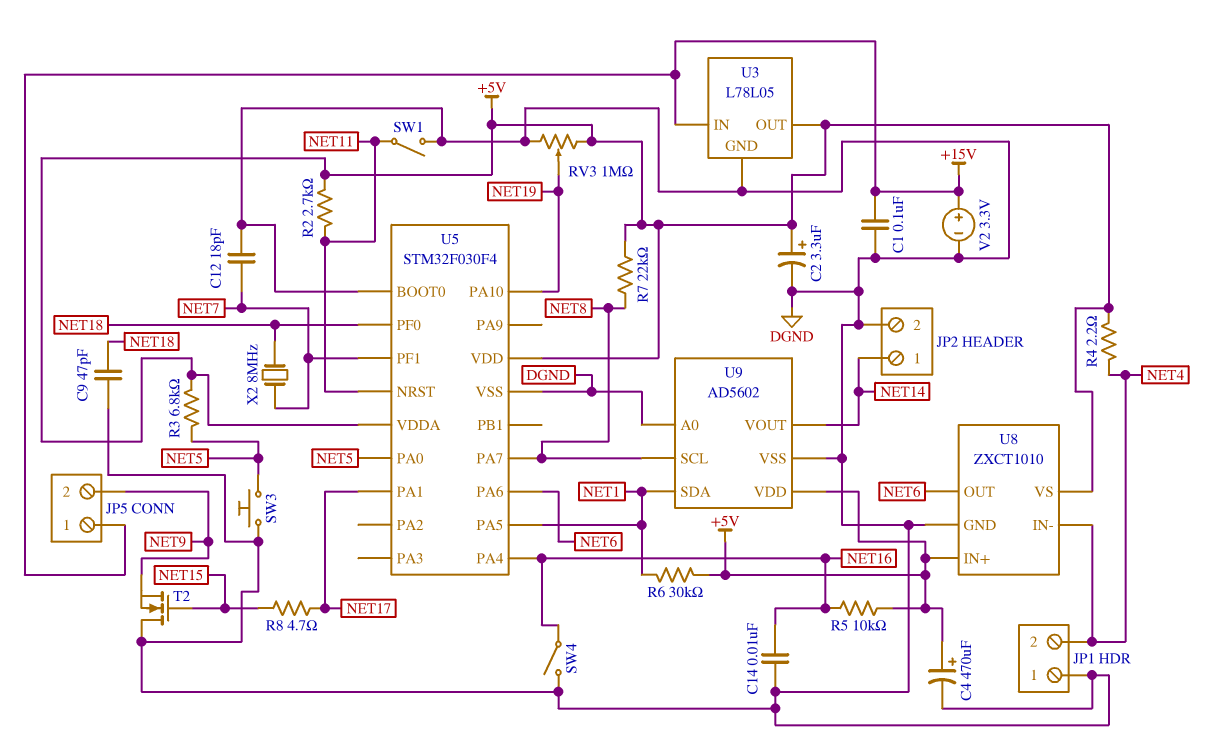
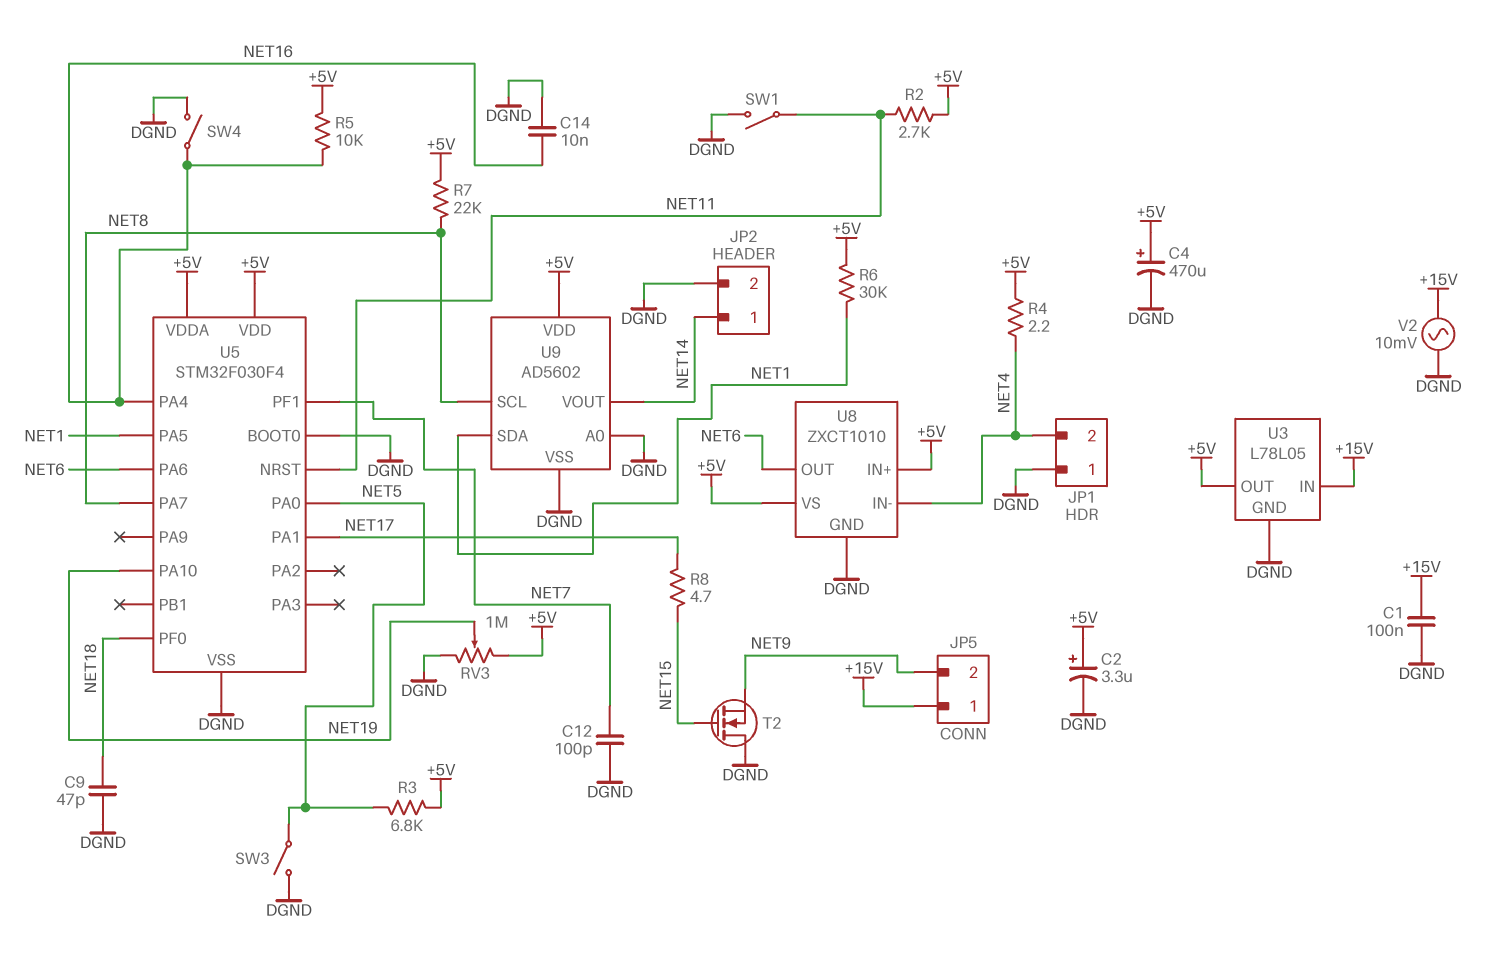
C12: 18pF (DGND, NET7) -> 100pF (DGND, NET7)
SW3: button (DGND, NET5) -> switch (DGND, NET5)
V2: 3.3V (plus +15V, minus DGND) -> AC 10mV (+15V, DGND)
X2: 8MHz (NET7, NET18) -> none

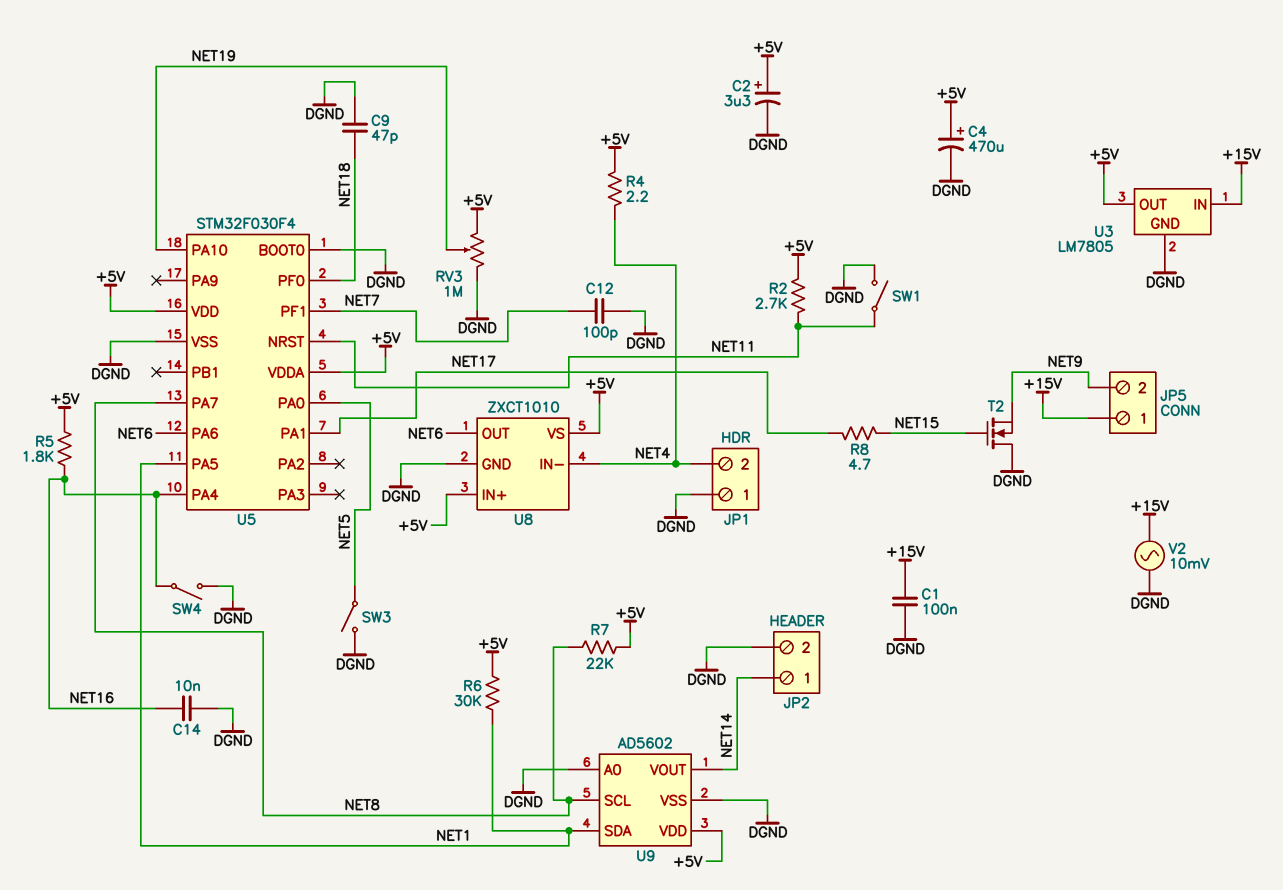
R3: 6.8k (+5V, NET5) -> none
R5: 10k (+5V, NET16) -> 1.8k (+5V, NET16)
U3: L78L05 -> LM7805

